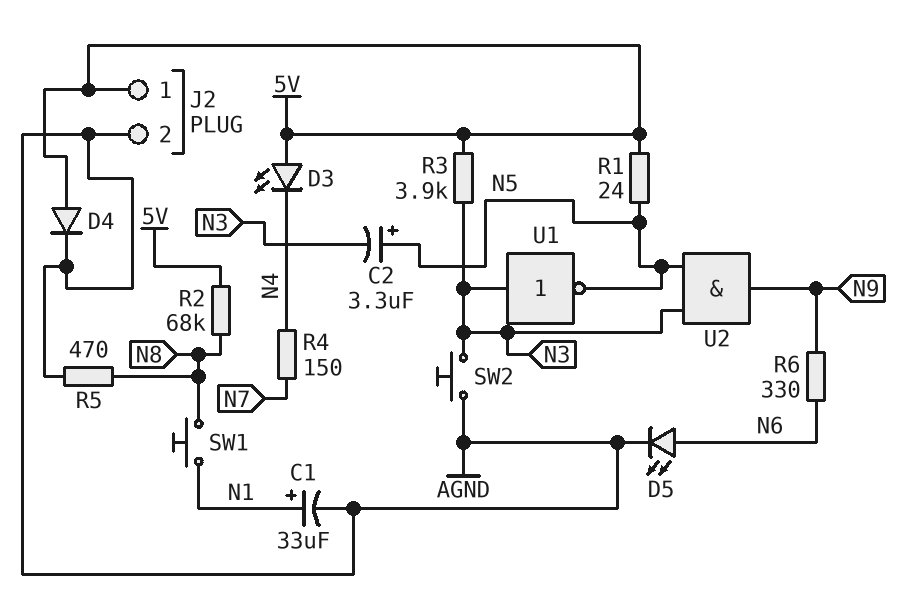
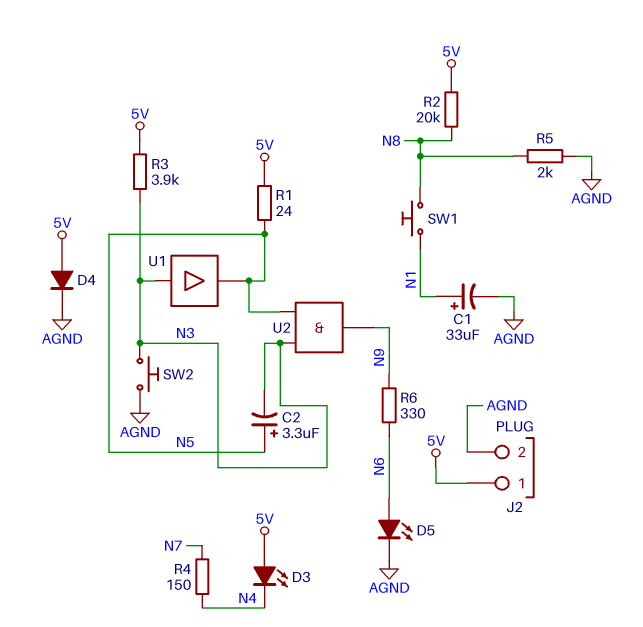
R2: 68k (5V, N8) -> 20k (5V, N8)
R5: 470 (AGND, N8) -> 2k (AGND, N8)
U1: NOT (in N3, out N5) -> buffer (in N3, out N5)

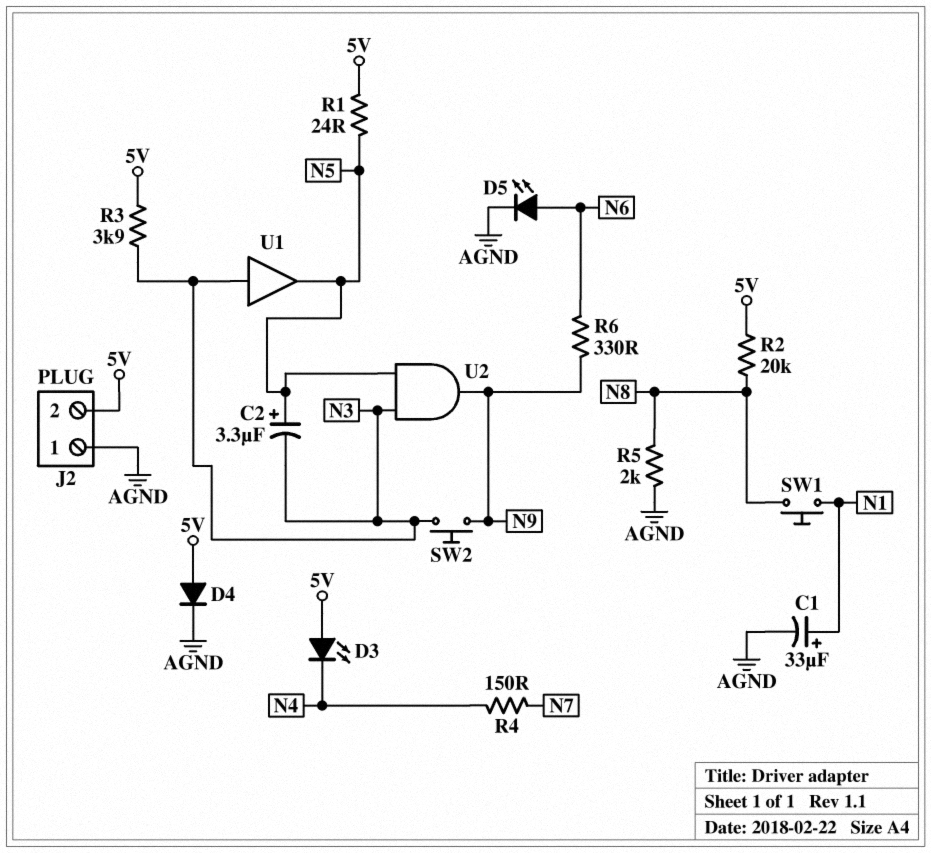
J2 pin 1: 5V -> AGND
J2 pin 2: AGND -> 5V
SW2: button (AGND, N3) -> button (N3, N9)

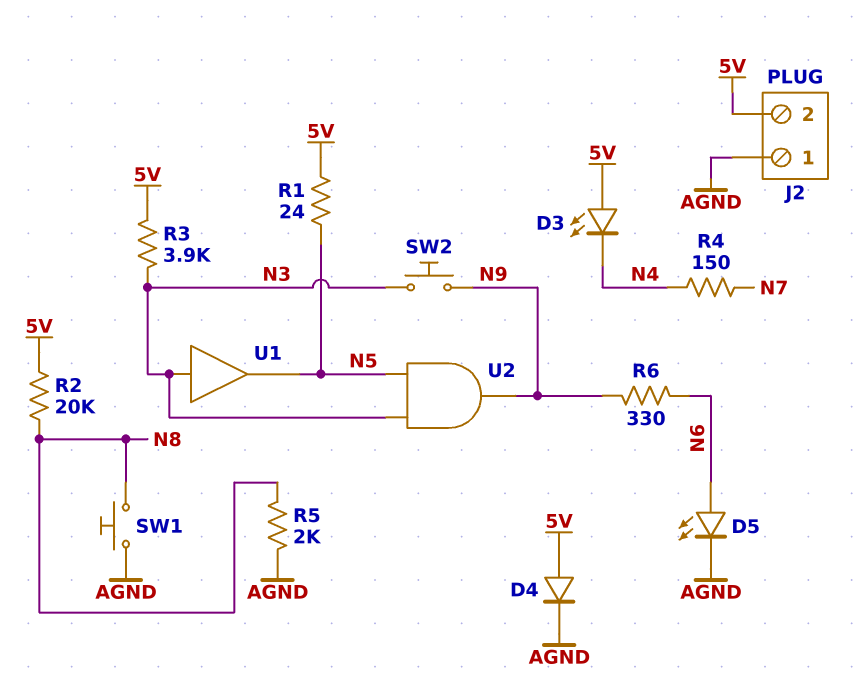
C1: 33uF (plus N1, minus AGND) -> none
C2: 3.3uF (plus N5, minus N3) -> none
SW1: button (N1, N8) -> button (AGND, N8)

